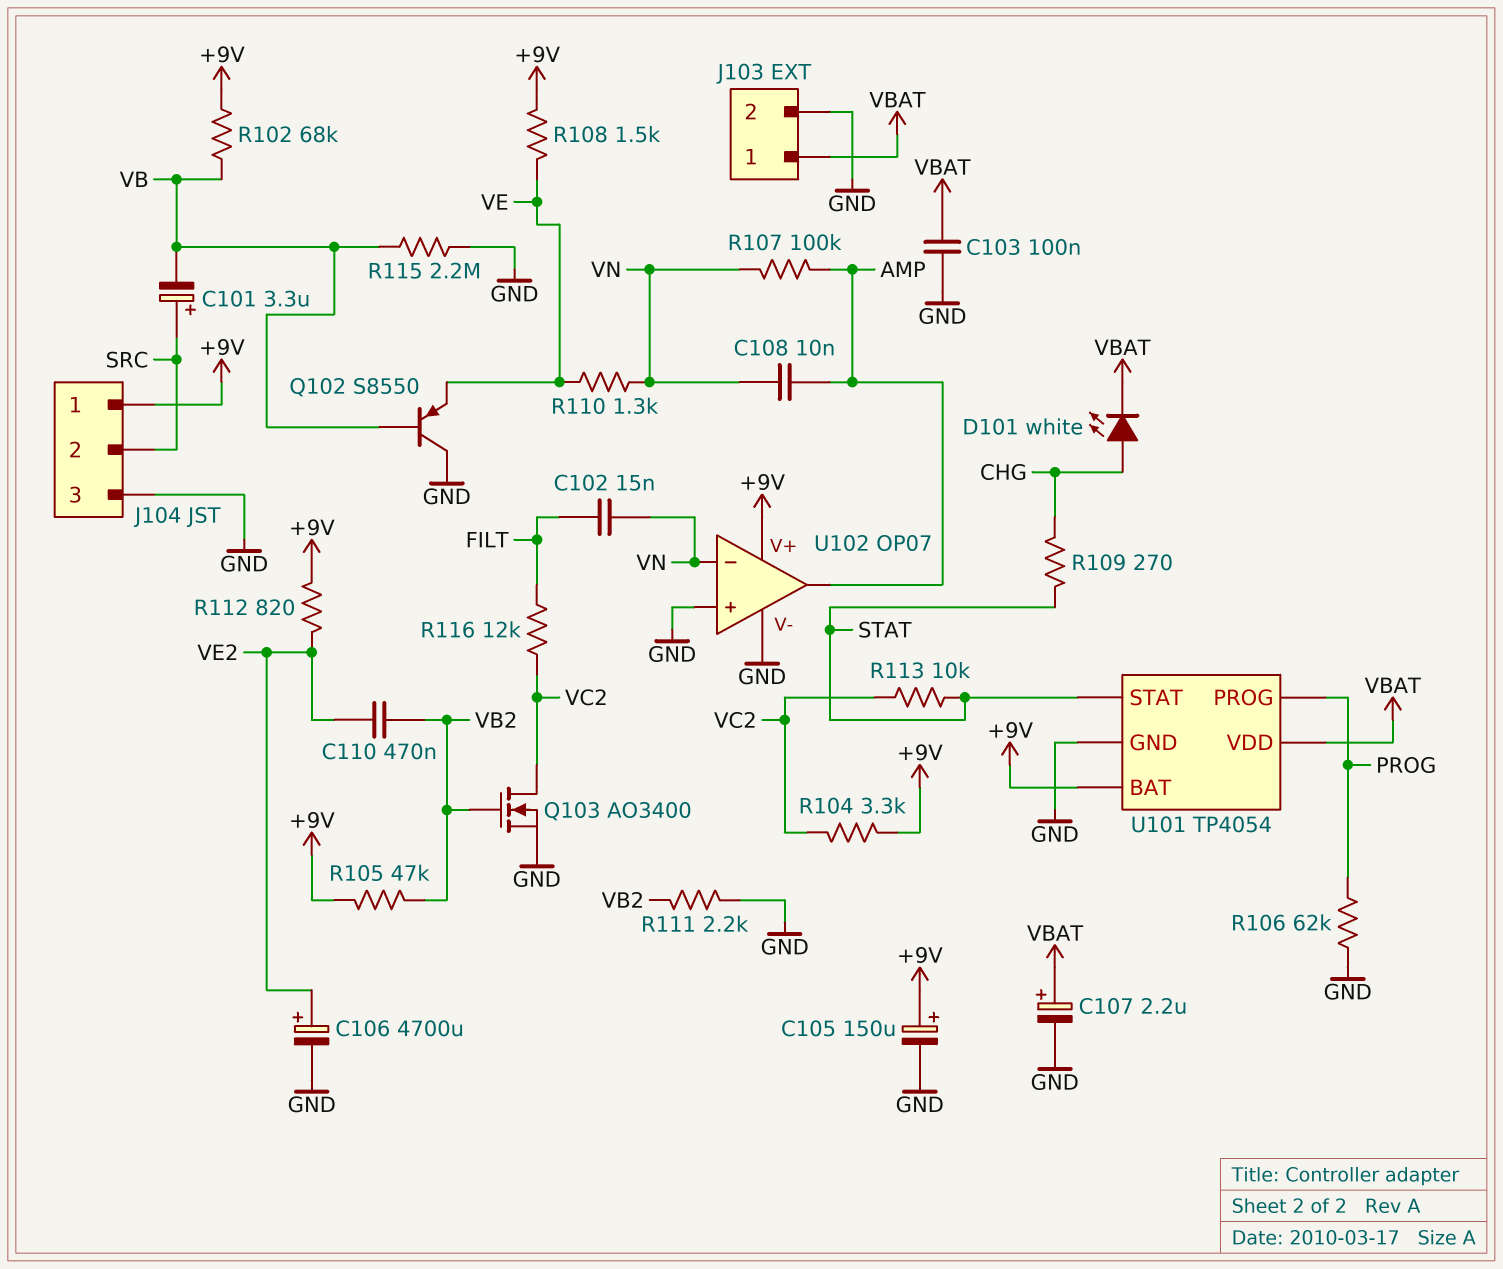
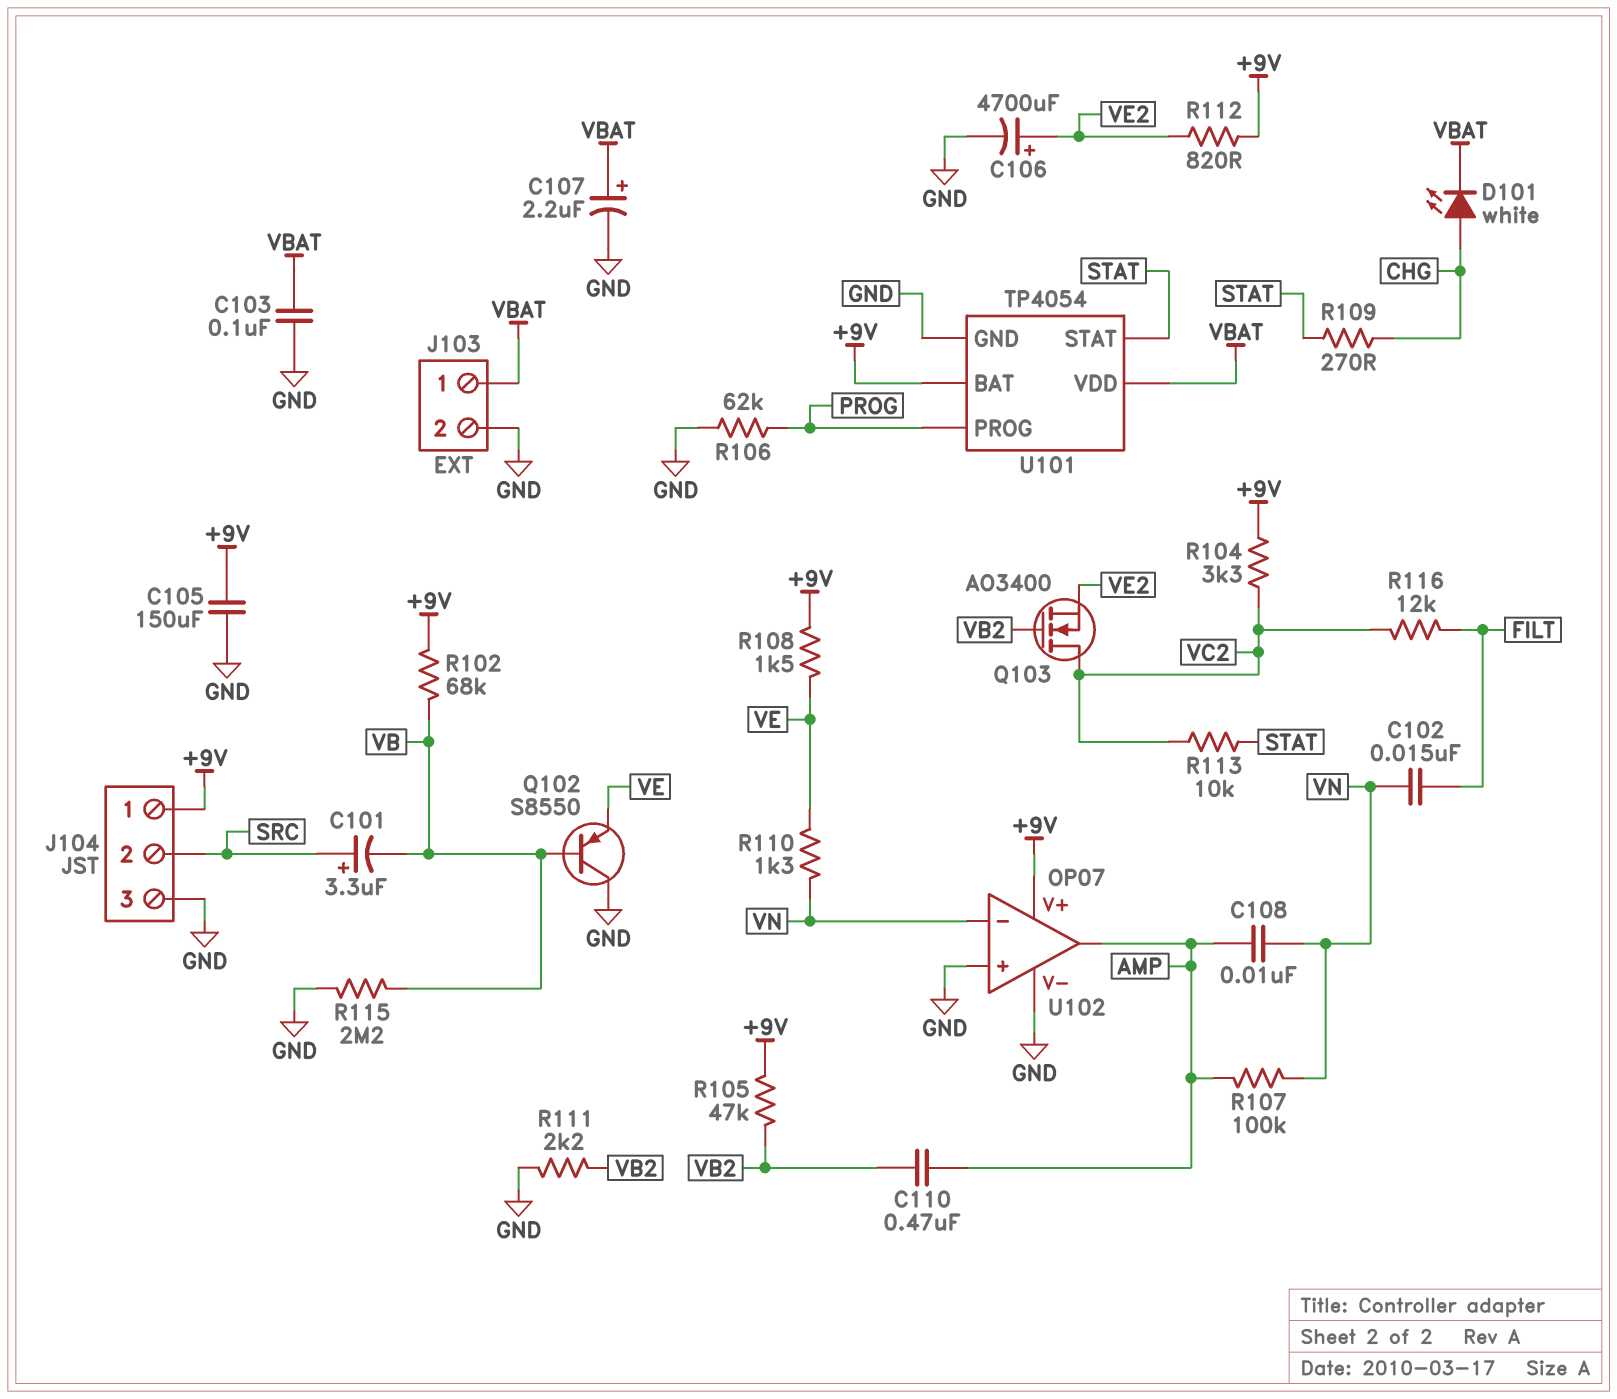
C105: 150uF (plus +9V, minus GND) -> 150uF (+9V, GND)
C110: 470nF (VB2, VE2) -> 470nF (AMP, VB2)
Q103: NMOS AO3400 (G VB2, D VC2, S GND) -> NMOS AO3400 (G VB2, D VC2, S VE2)

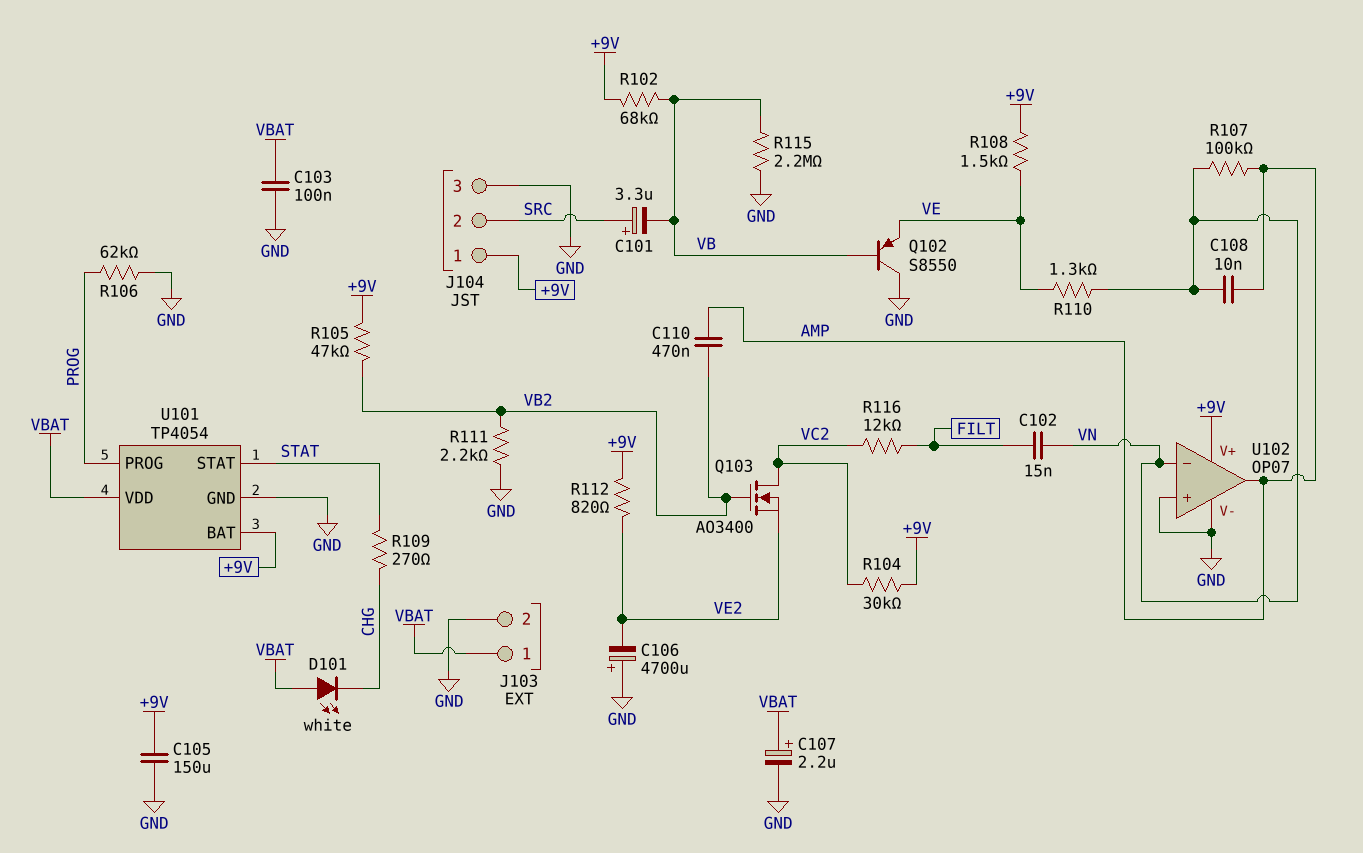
C106: 4700uF (plus VE2, minus GND) -> 4700uF (plus GND, minus VE2)
D101: LED white (A CHG, K VBAT) -> LED white (A VBAT, K CHG)
R104: 3.3k (+9V, VC2) -> 30k (+9V, VC2)
R113: 10k (STAT, VC2) -> none

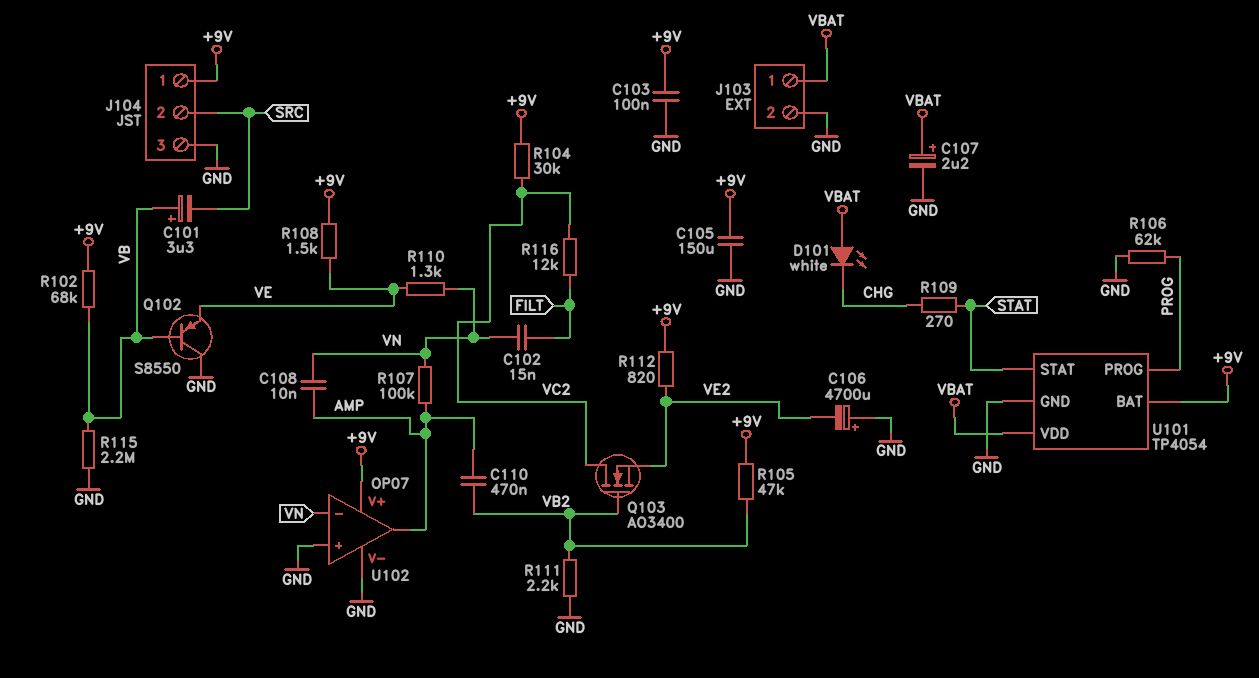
C101: 3.3uF (plus SRC, minus VB) -> 3.3uF (plus VB, minus SRC)
C103: 100nF (GND, VBAT) -> 100nF (+9V, GND)

